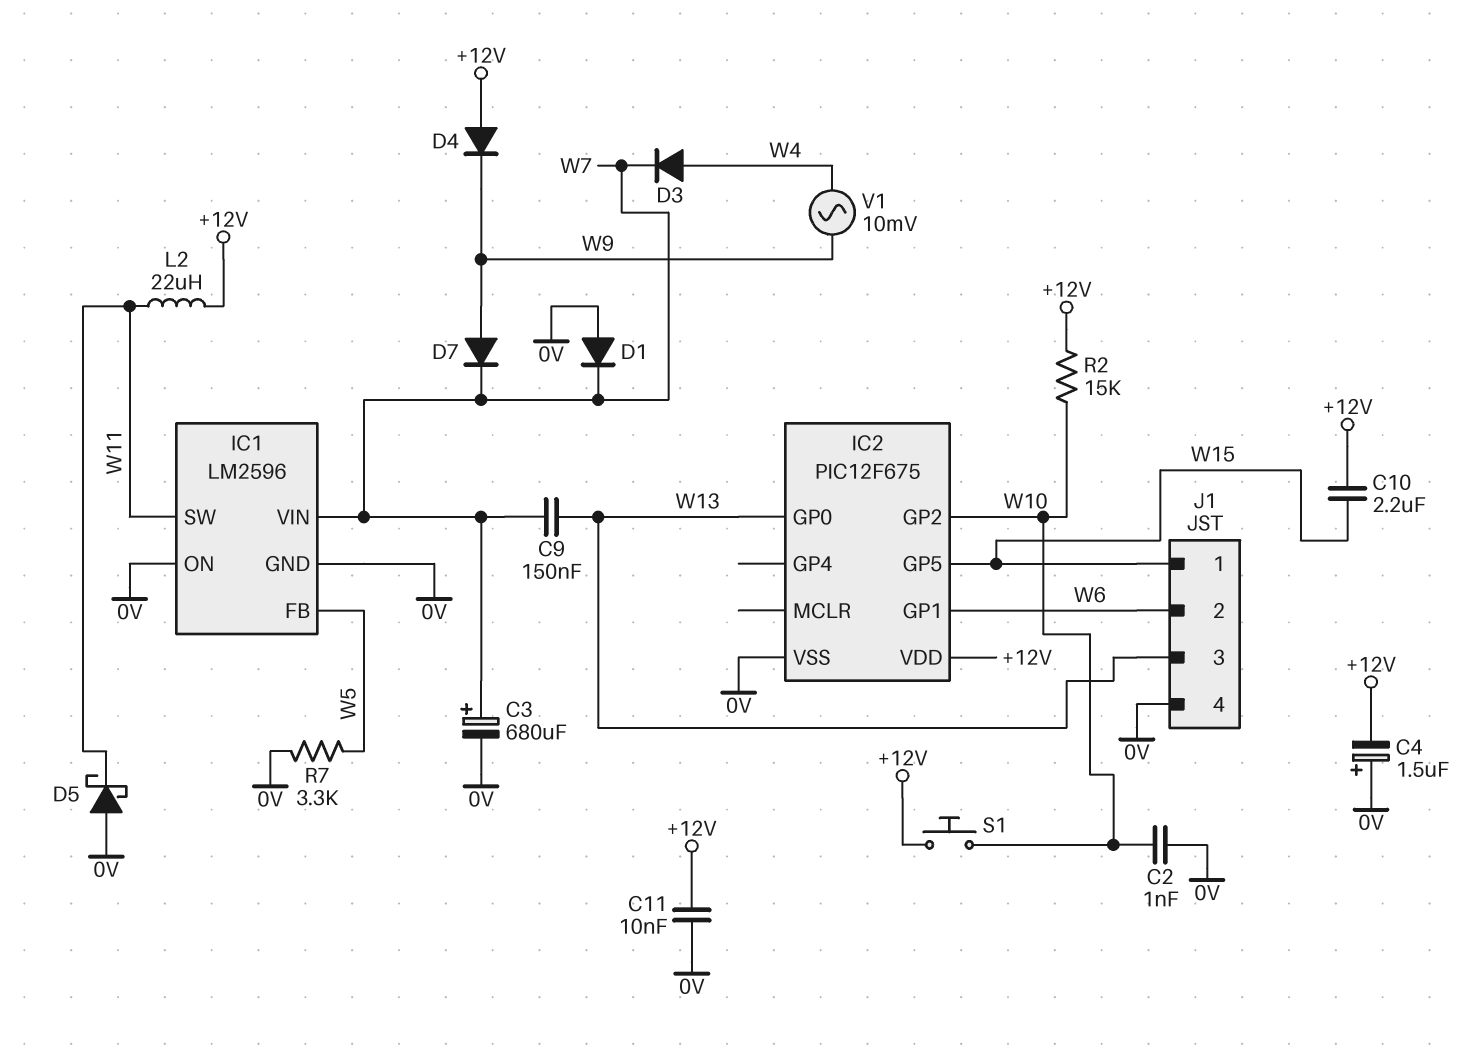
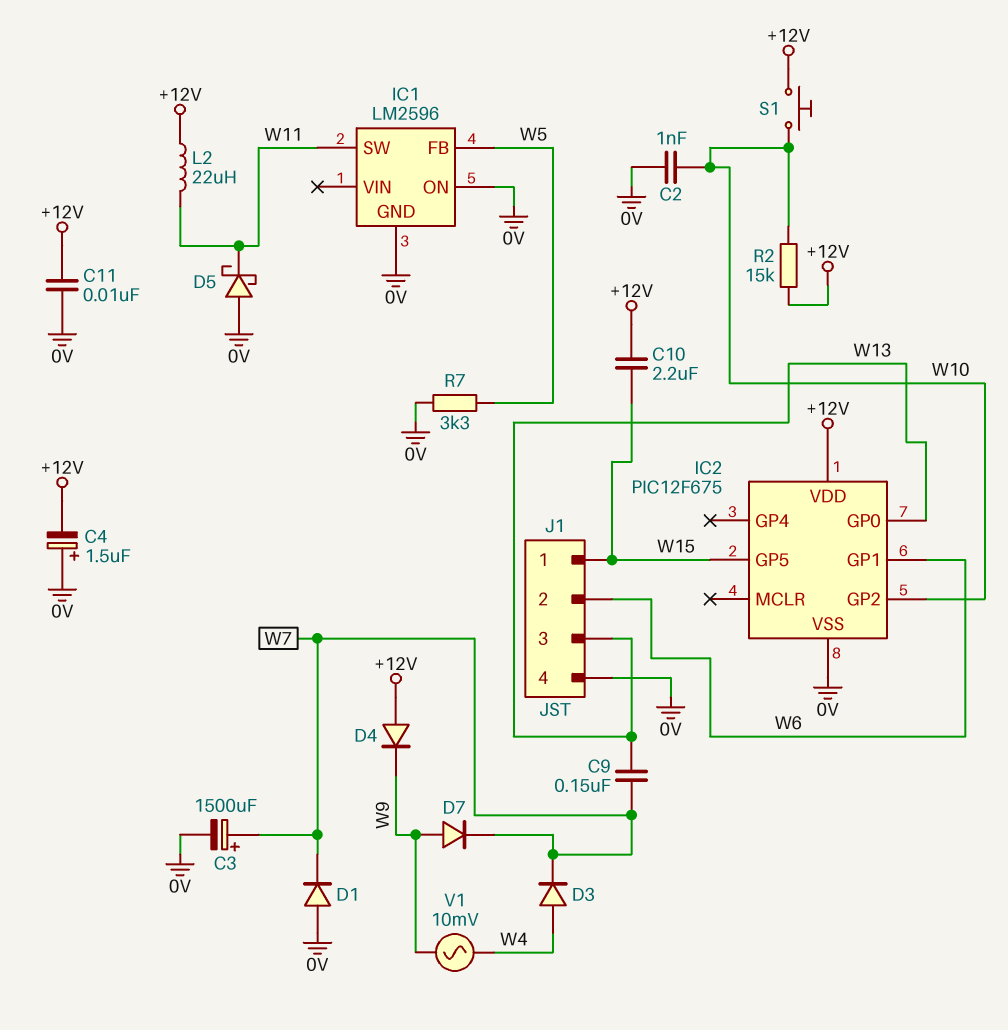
C3: 680uF (plus W7, minus 0V) -> 1500uF (plus W7, minus 0V)
IC1 pin VIN: W7 -> none

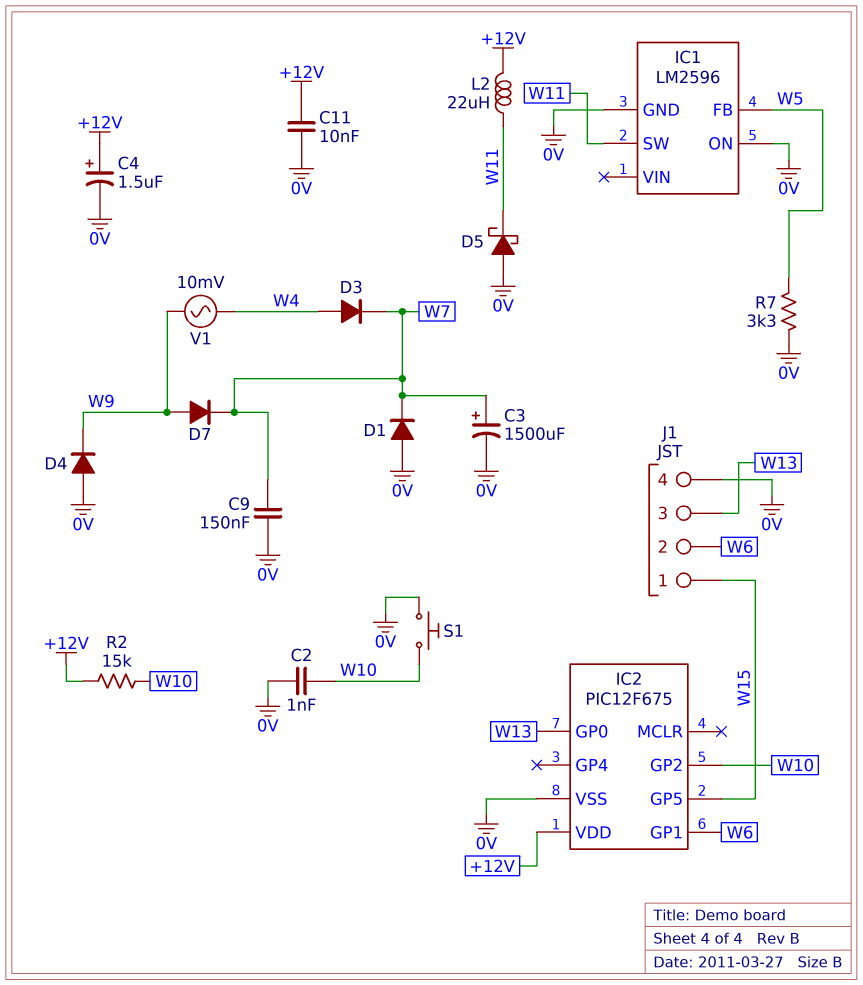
C4: 1.5uF (plus 0V, minus +12V) -> 1.5uF (plus +12V, minus 0V)
C9: 150nF (W7, W13) -> 150nF (0V, W7)
C10: 2.2uF (+12V, W15) -> none
D4: diode (A +12V, K W9) -> diode (A 0V, K W9)
S1: button (+12V, W10) -> button (0V, W10)

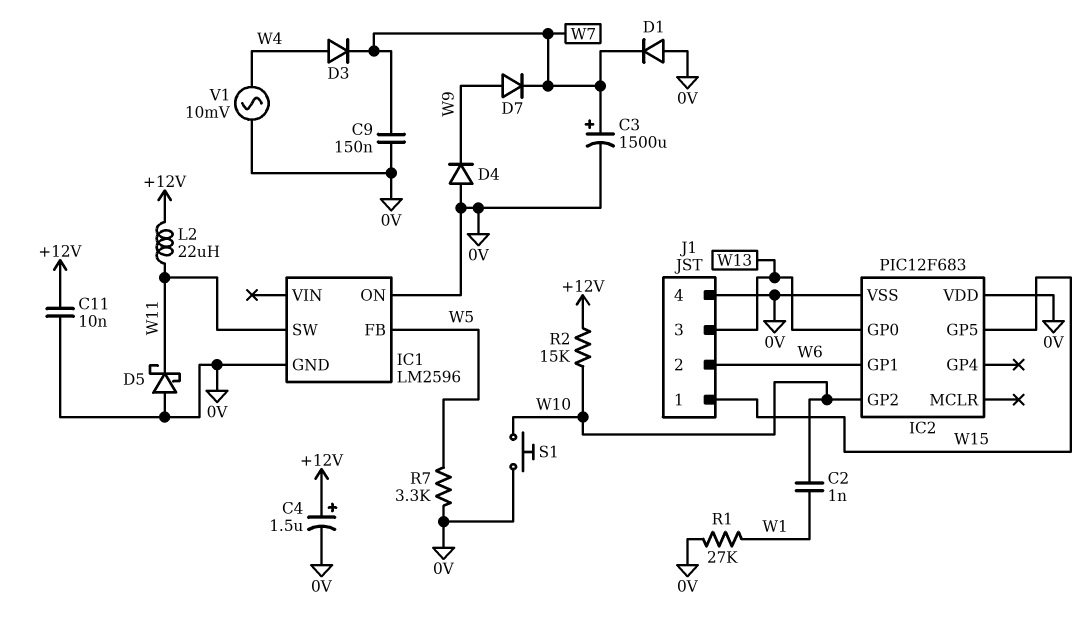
C2: 1nF (0V, W10) -> 1nF (W1, W10)
IC2: PIC12F675 -> PIC12F683
IC2 pin VDD: +12V -> 0V
R1: none -> 27k (0V, W1)
V1: AC 10mV (W4, W9) -> AC 10mV (0V, W4)

